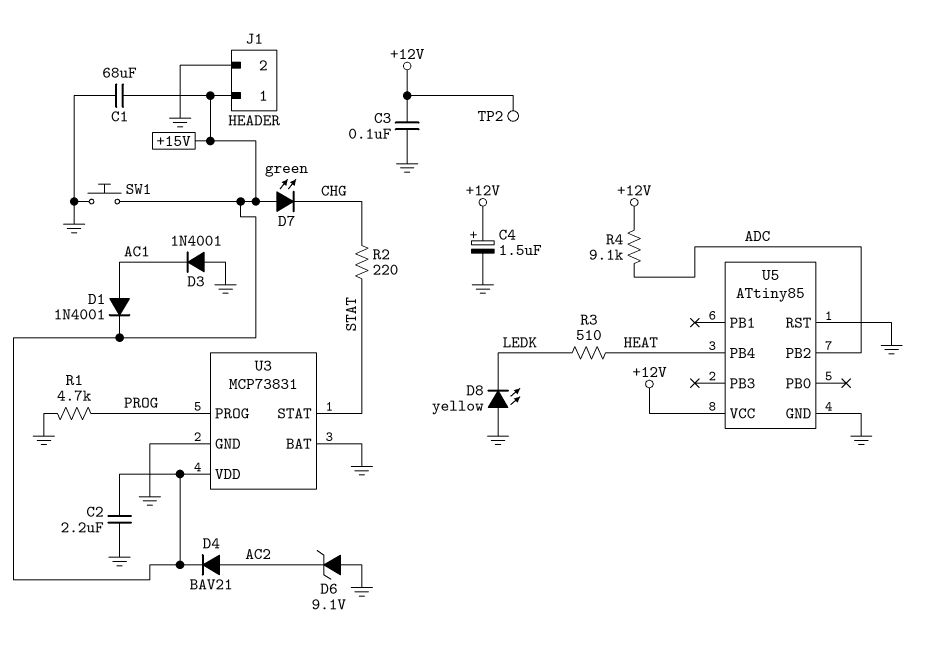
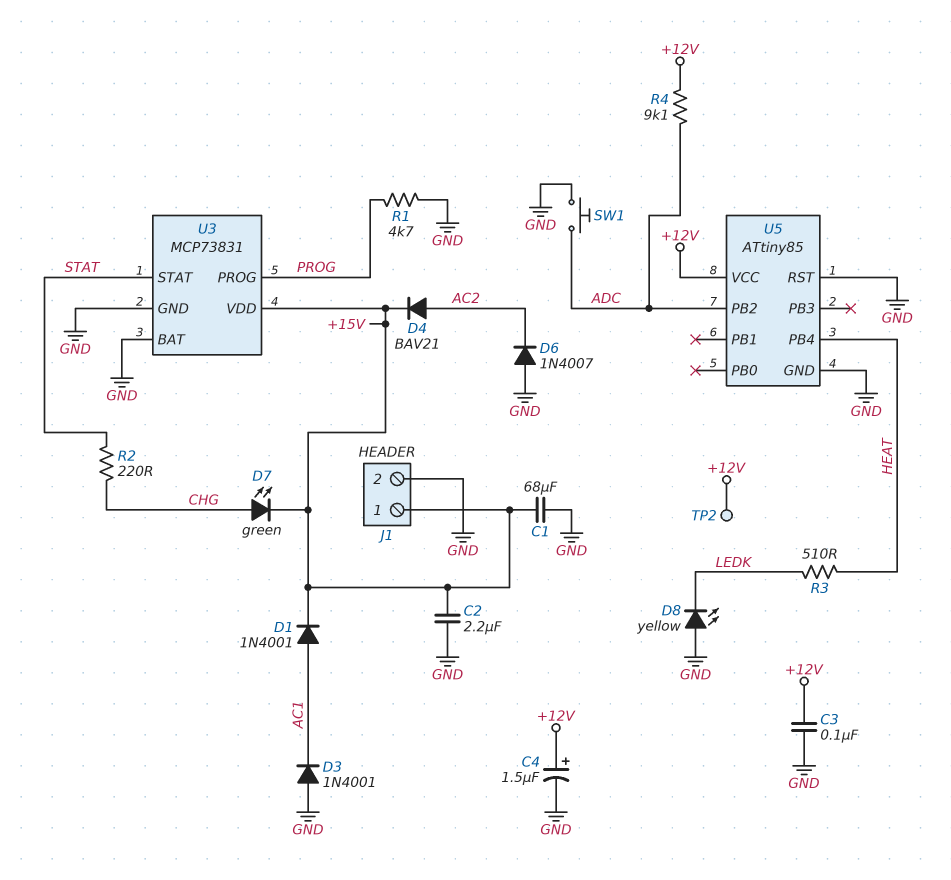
D6: zener 9.1V (A GND, K AC2) -> diode 1N4007 (A GND, K AC2)
D7: LED green (A +15V, K CHG) -> LED green (A CHG, K +15V)
SW1: button (+15V, GND) -> button (ADC, GND)

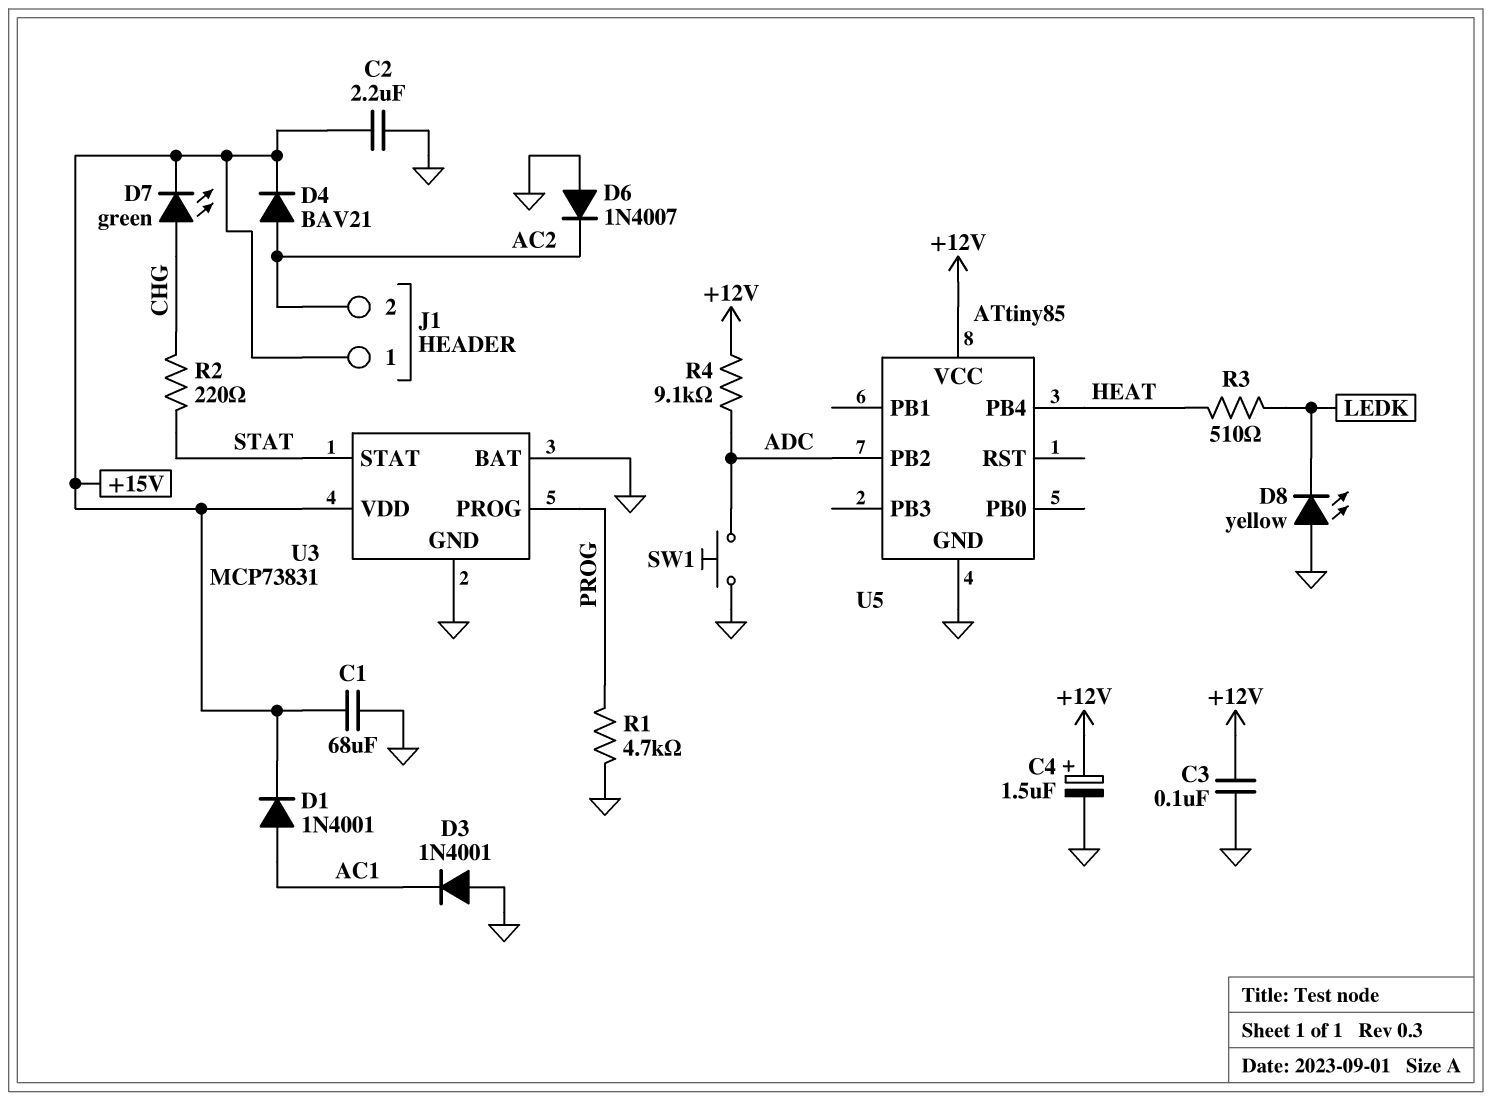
J1 pin 2: GND -> AC2
TP2: test point (+12V) -> none
U5 pin RST: GND -> none

